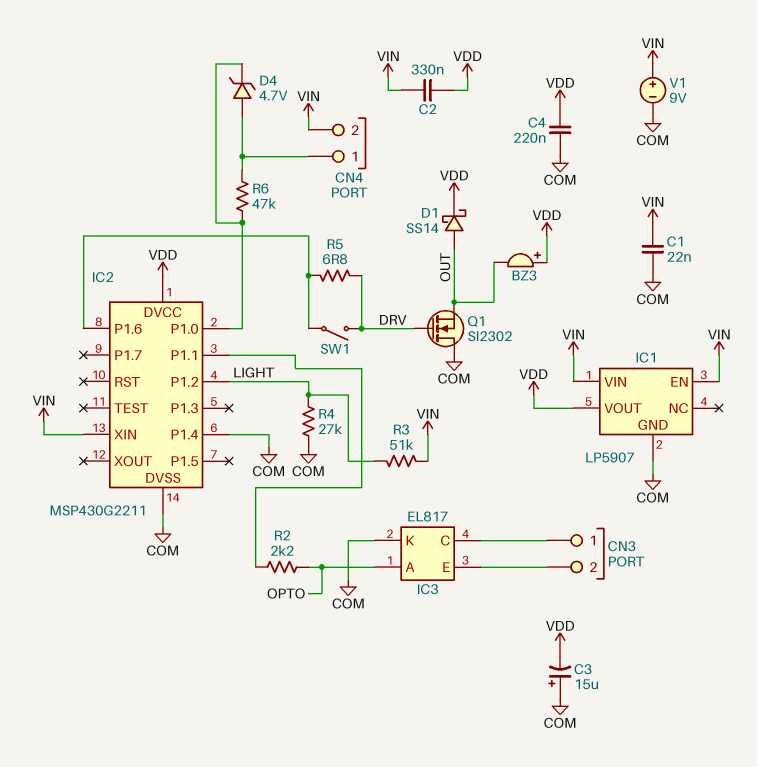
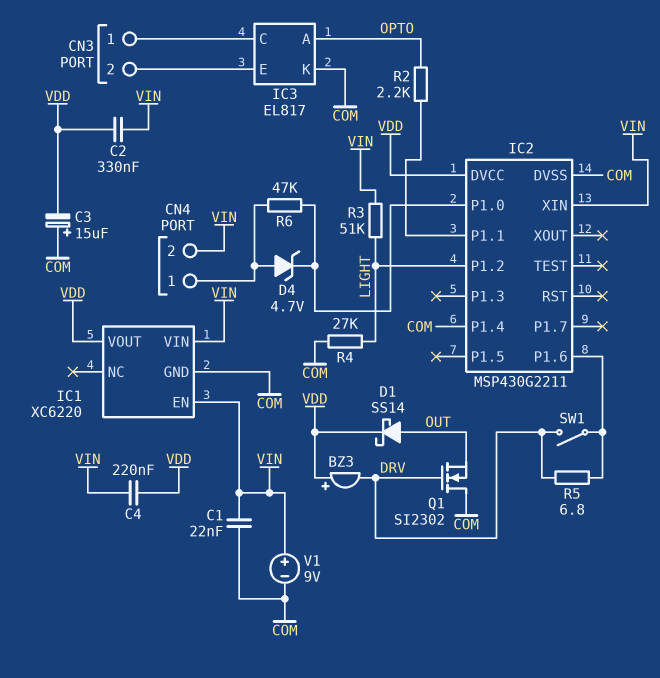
BZ3: buzzer (plus VDD, minus OUT) -> buzzer (plus VDD, minus DRV)
C4: 220nF (COM, VDD) -> 220nF (VDD, VIN)
IC1: LP5907 -> XC6220

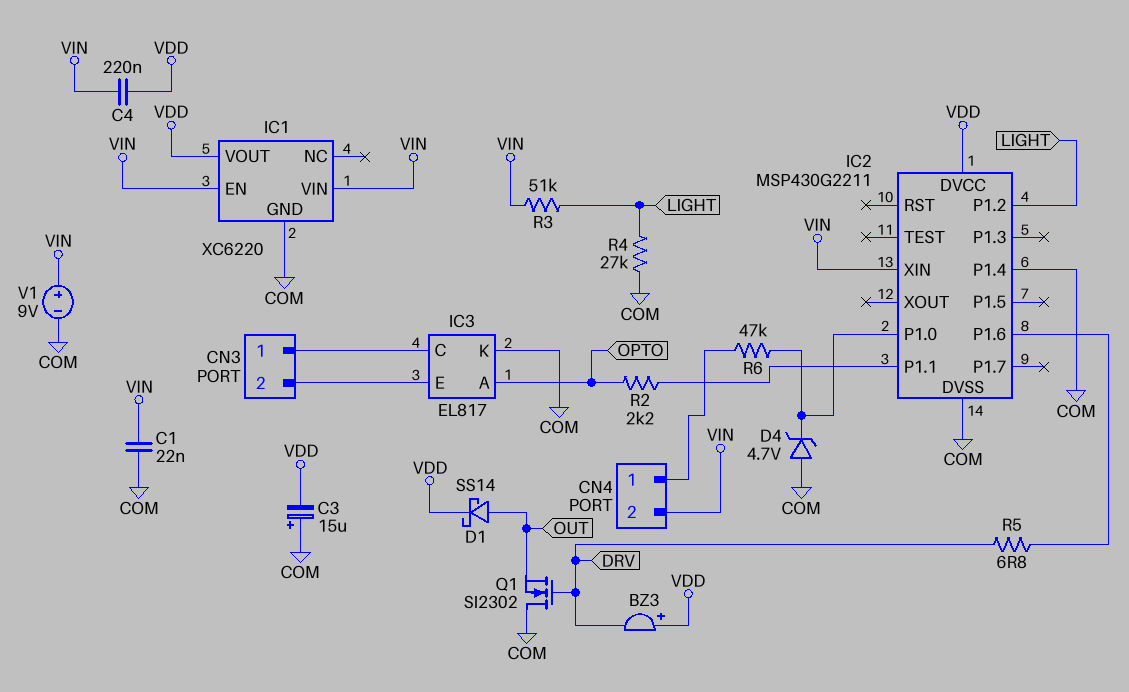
C2: 330nF (VDD, VIN) -> none
D4: zener 4.7V (A CN4/1, K IC2/P1.0) -> zener 4.7V (A COM, K IC2/P1.0)
SW1: switch (DRV, IC2/P1.6) -> none

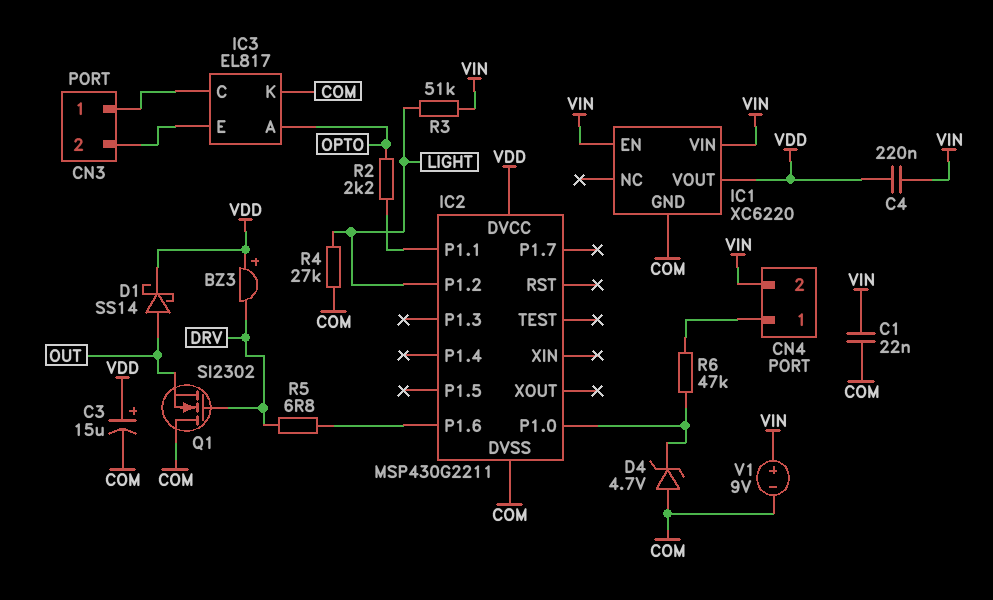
C3: 15uF (plus COM, minus VDD) -> 15uF (plus VDD, minus COM)
IC2 pin P1.4: COM -> none
IC2 pin XIN: VIN -> none

